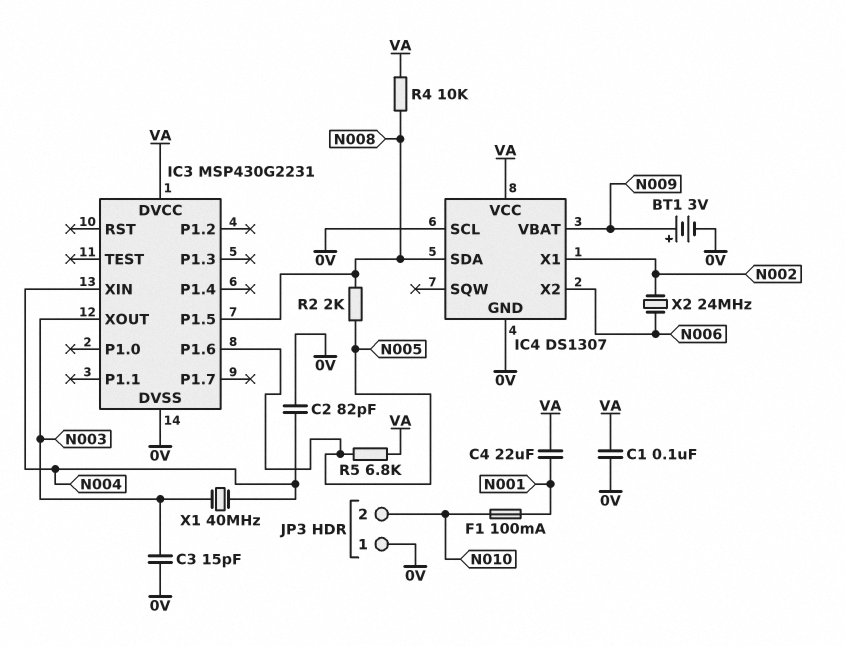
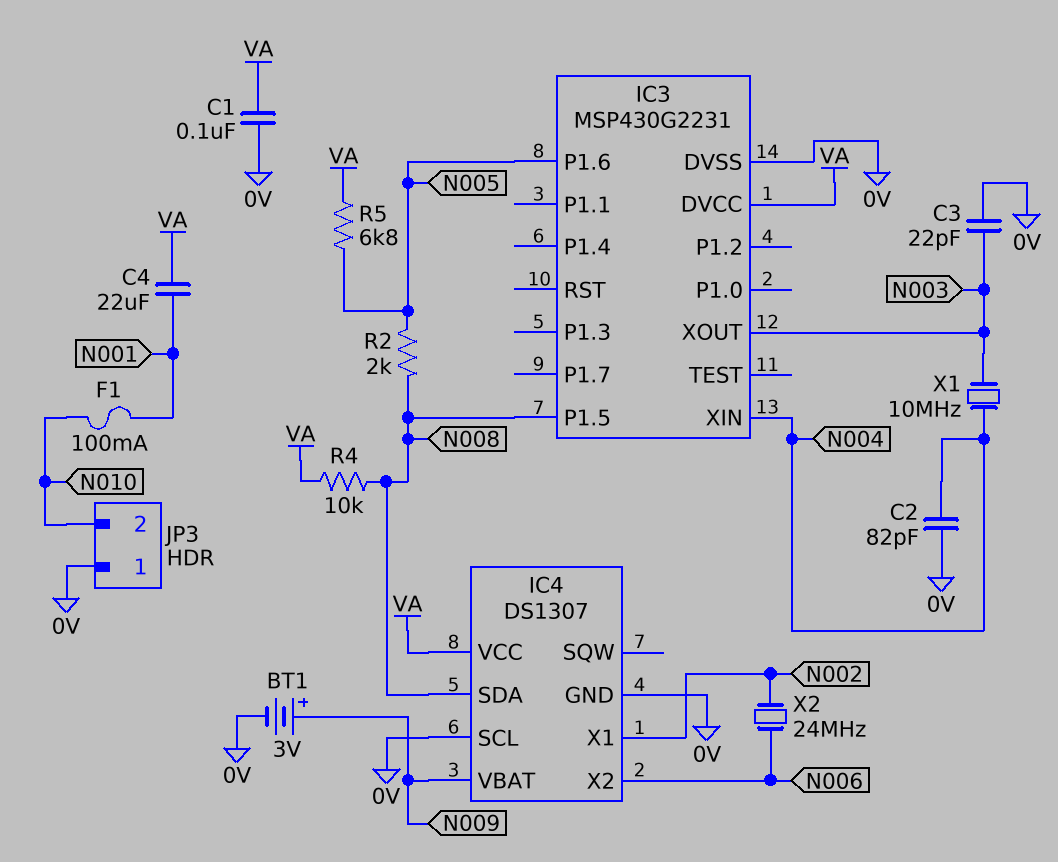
C3: 15pF (0V, N003) -> 22pF (0V, N003)
X1: 40MHz (N003, N004) -> 10MHz (N003, N004)

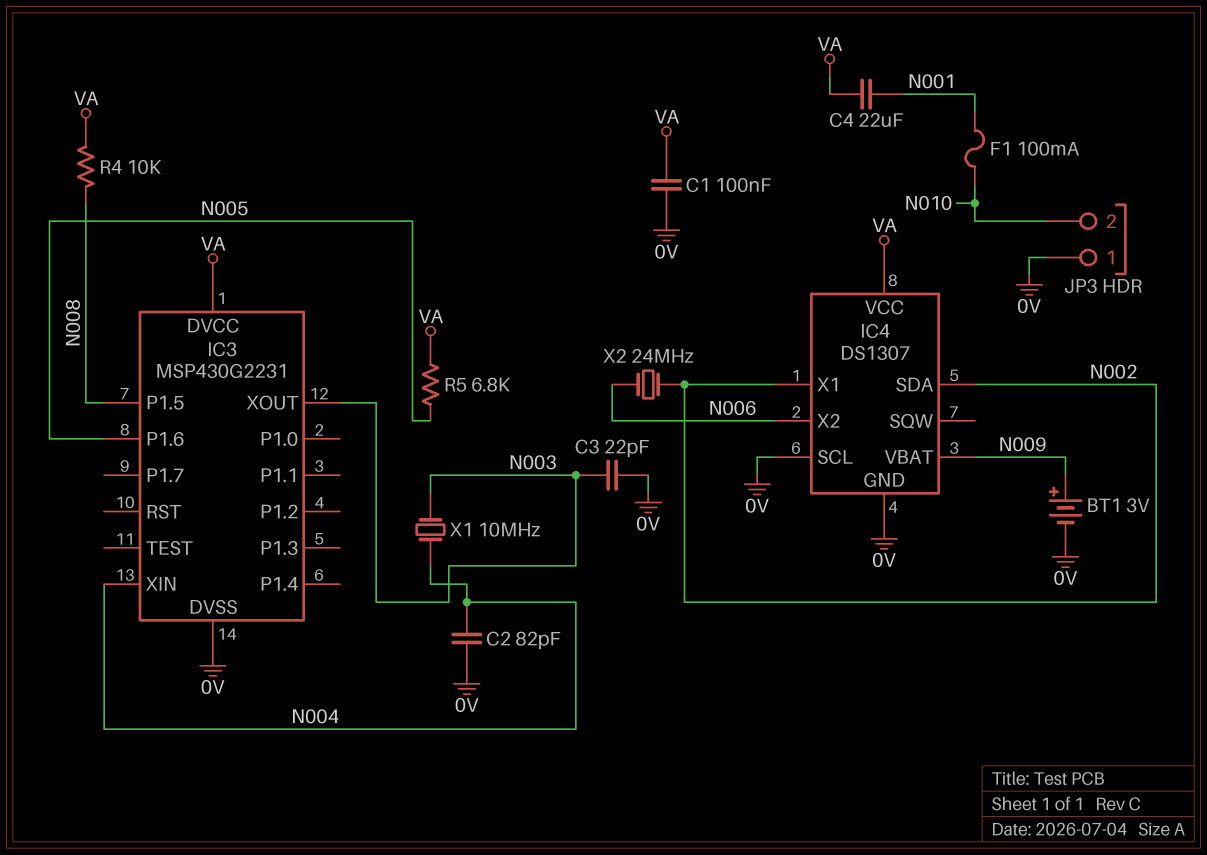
IC4 pin SDA: N008 -> N002
R2: 2k (N005, N008) -> none

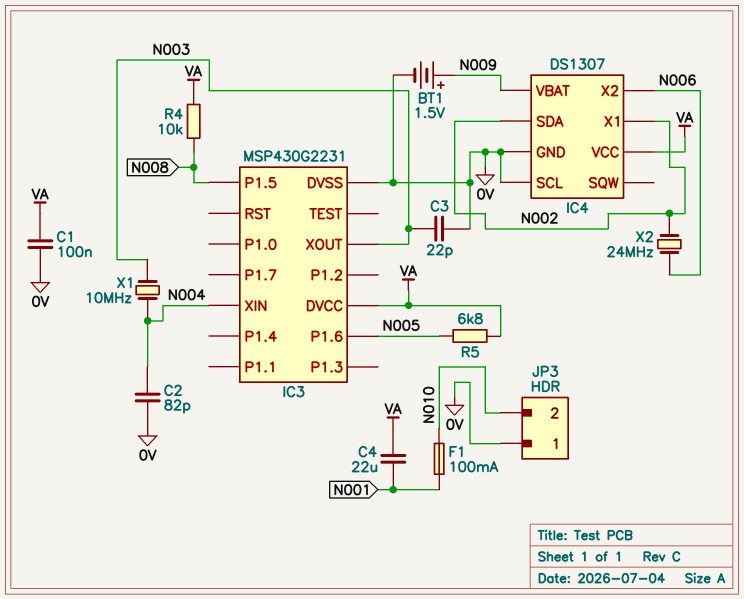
BT1: 3V (plus N009, minus 0V) -> 1.5V (plus N009, minus 0V)

